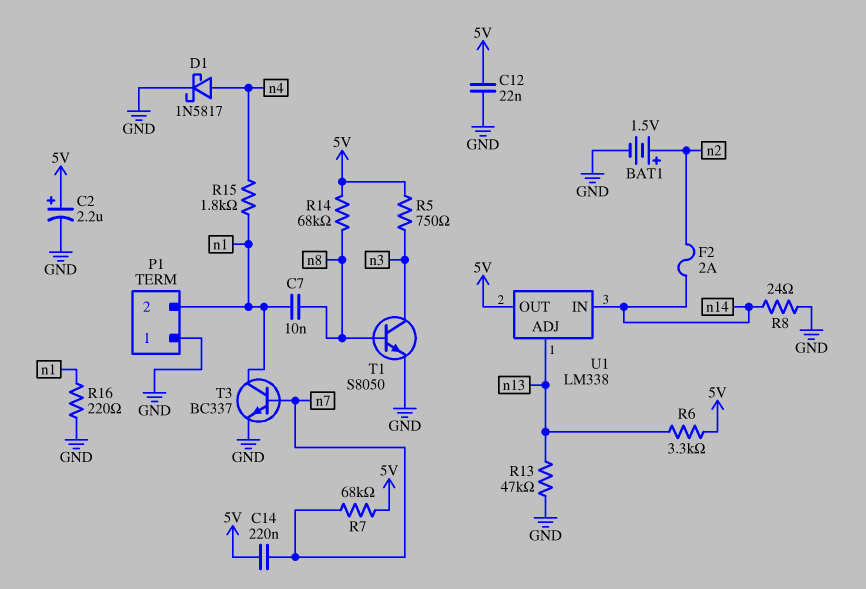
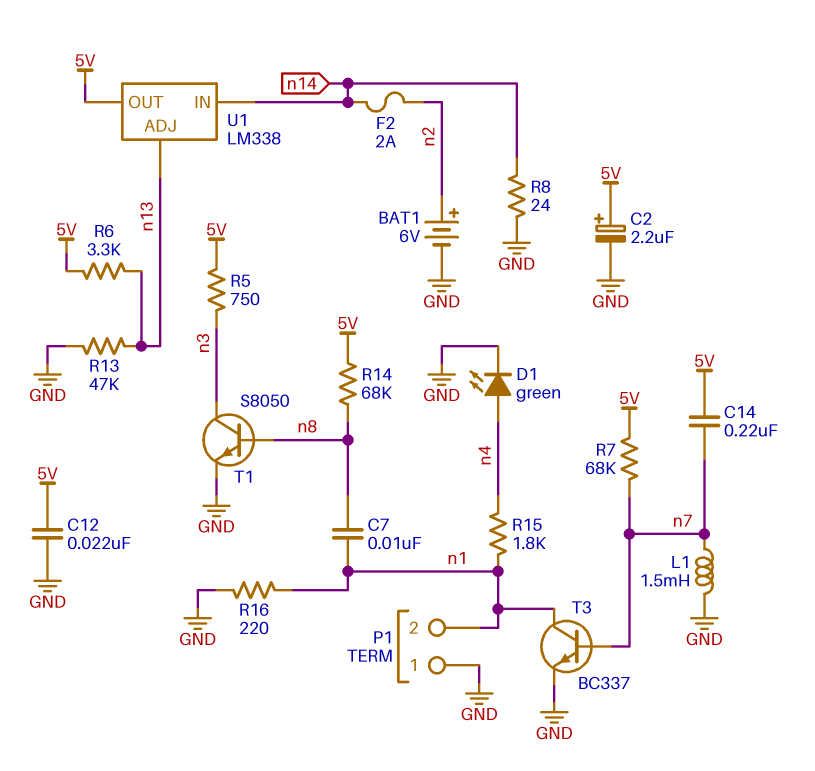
BAT1: 1.5V (plus n2, minus GND) -> 6V (plus n2, minus GND)
D1: schottky 1N5817 (A n4, K GND) -> LED green (A n4, K GND)
L1: none -> 1.5mH (GND, n7)

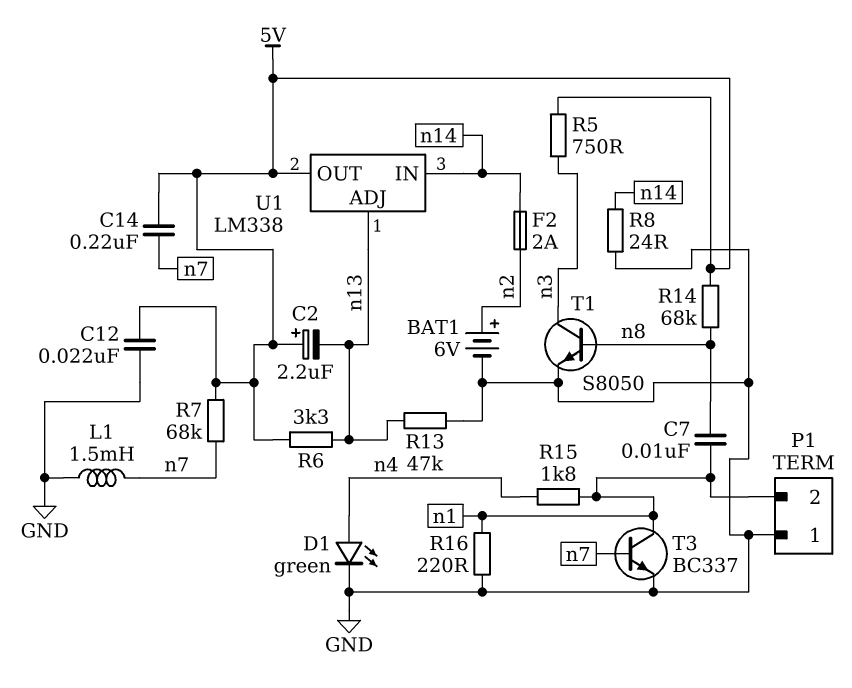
C2: 2.2uF (plus 5V, minus GND) -> 2.2uF (plus 5V, minus n13)

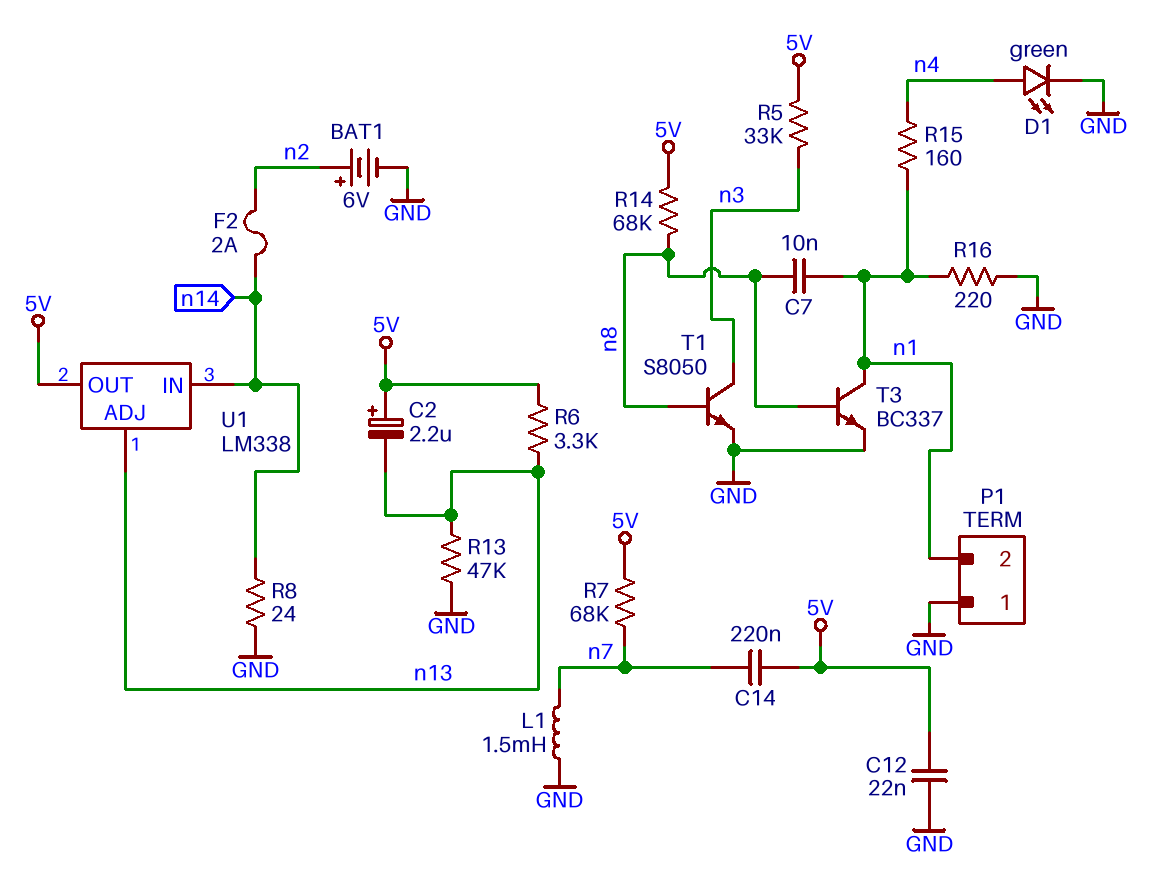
R5: 750 (5V, n3) -> 33k (5V, n3)
R15: 1.8k (n1, n4) -> 160 (n1, n4)
T3: NPN BC337 (B n7, C n1, E GND) -> NPN BC337 (B n8, C n1, E GND)

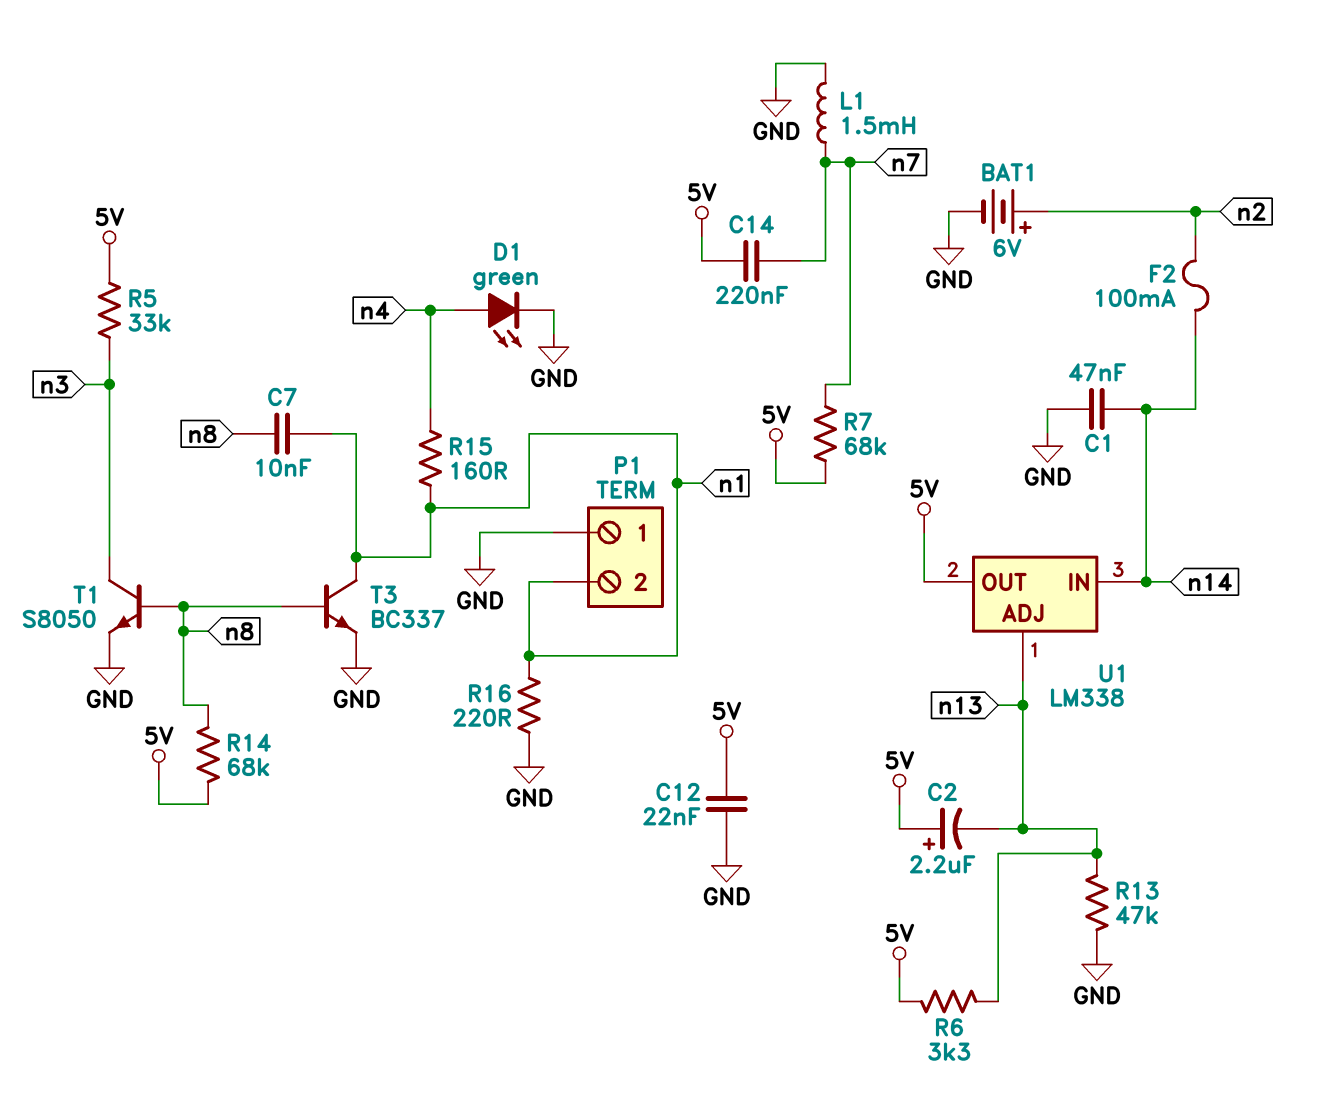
C1: none -> 47nF (GND, n14)
F2: 2A (n2, n14) -> 100mA (n2, n14)
R8: 24 (GND, n14) -> none

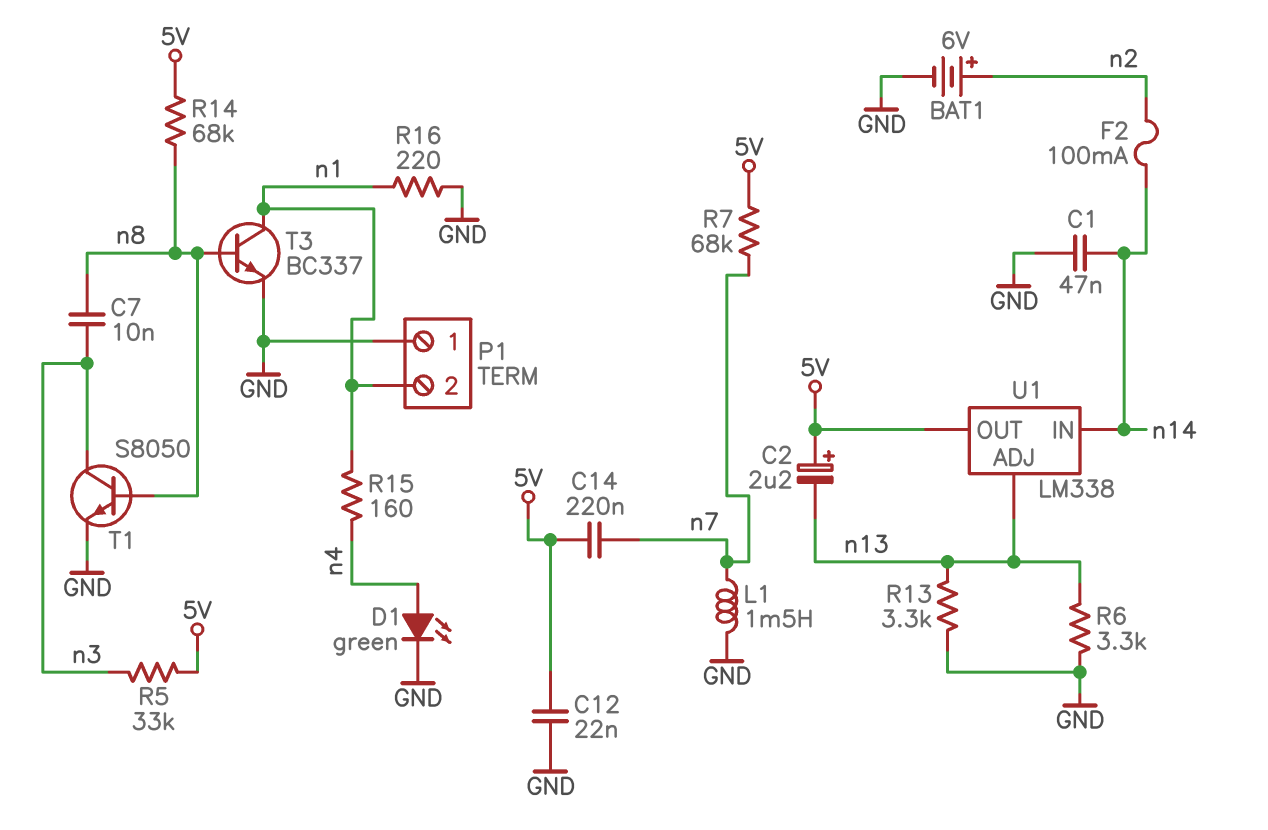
C7: 10nF (n1, n8) -> 10nF (n3, n8)
R6: 3.3k (5V, n13) -> 3.3k (GND, n13)
R13: 47k (GND, n13) -> 3.3k (GND, n13)

